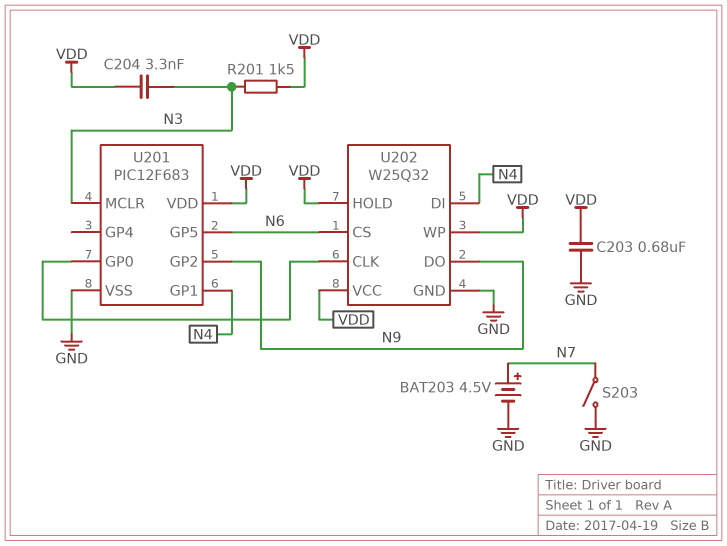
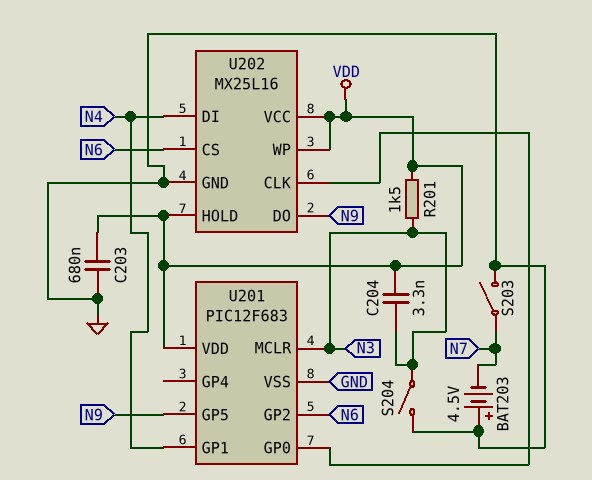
BAT203: 4.5V (plus N7, minus GND) -> 4.5V (plus GND, minus N7)
S204: none -> switch (GND, N3)
U201 pin GP2: N9 -> N6
U201 pin GP5: N6 -> N9
U202: W25Q32 -> MX25L16

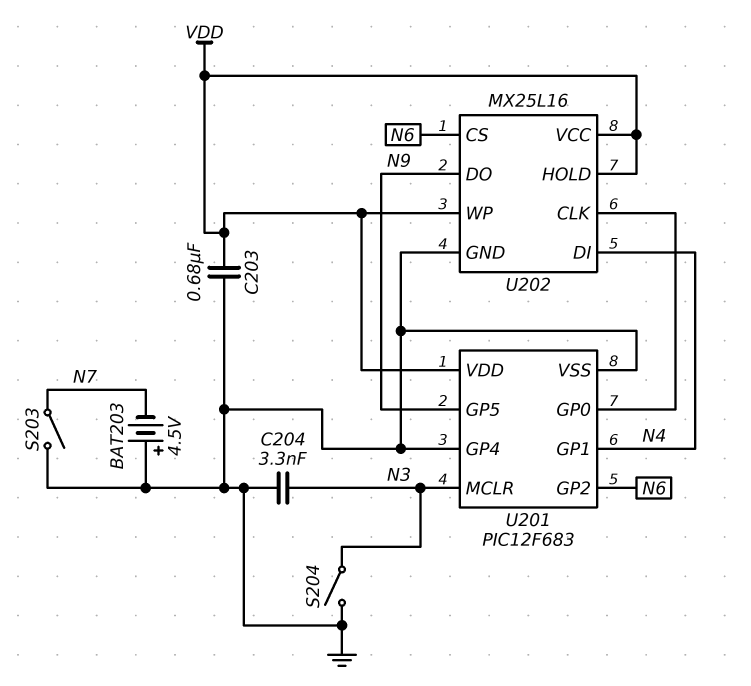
C204: 3.3nF (N3, VDD) -> 3.3nF (GND, N3)
R201: 1.5k (N3, VDD) -> none
U201 pin GP4: none -> GND

